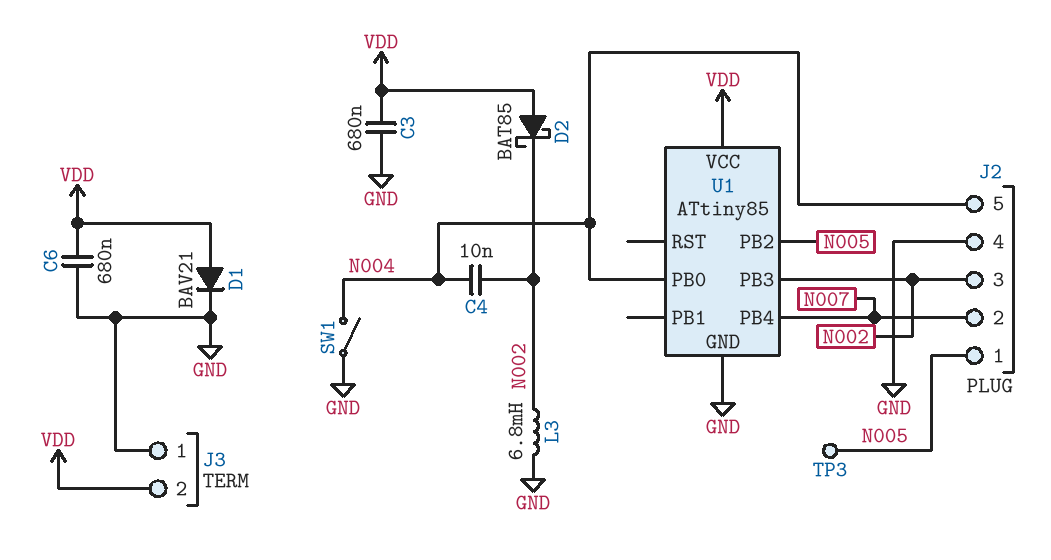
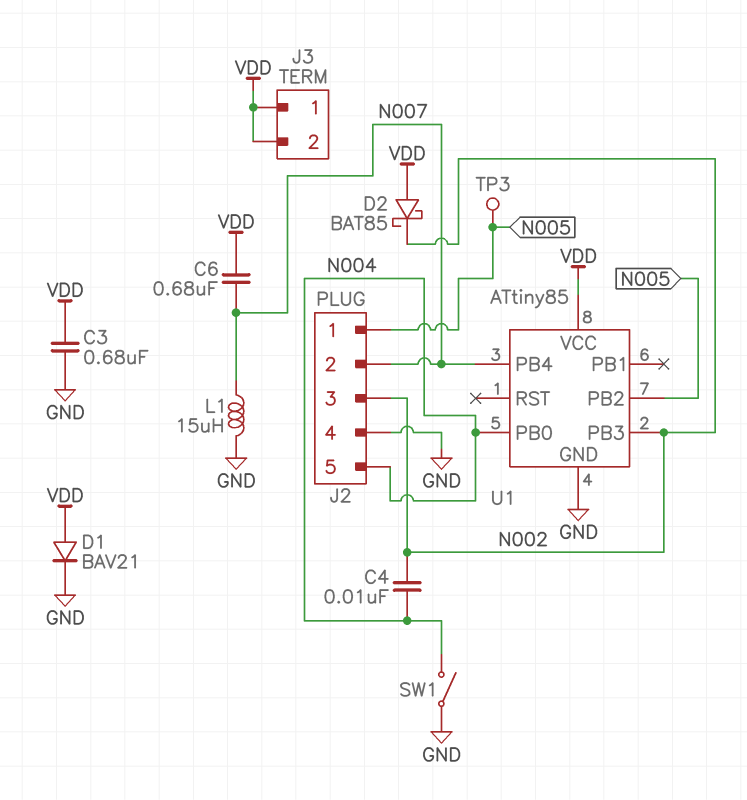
C6: 680nF (GND, VDD) -> 680nF (N007, VDD)
J3 pin 1: GND -> VDD
L1: none -> 15uH (GND, N007)
L3: 6.8mH (GND, N002) -> none

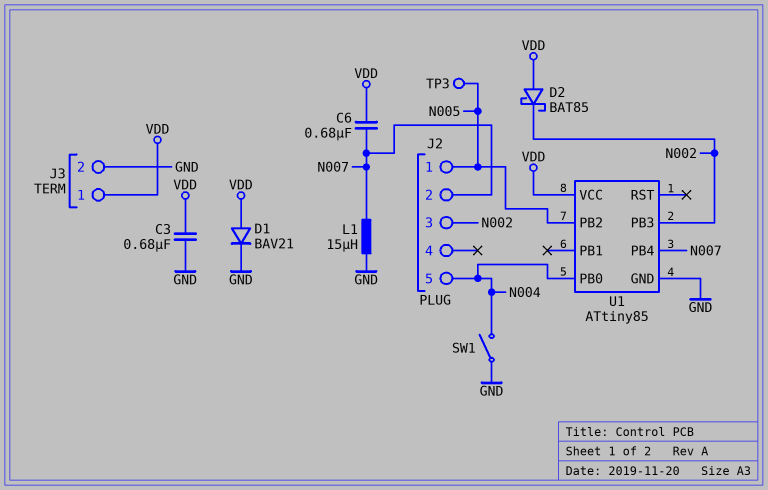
C4: 10nF (N002, N004) -> none
J2 pin 4: GND -> none
J3 pin 2: VDD -> GND

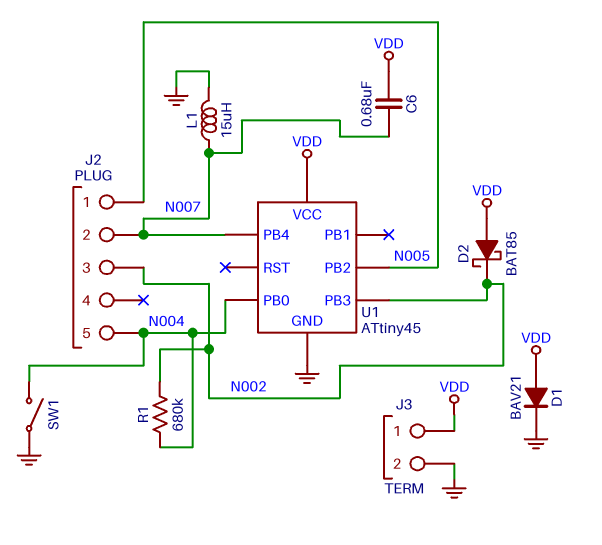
C3: 680nF (GND, VDD) -> none
R1: none -> 680k (N002, N004)
TP3: test point (N005) -> none
U1: ATtiny85 -> ATtiny45

